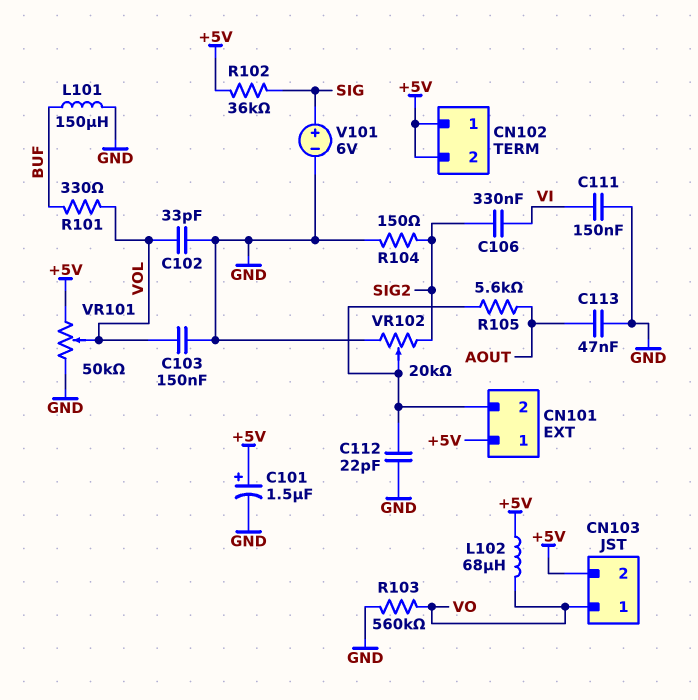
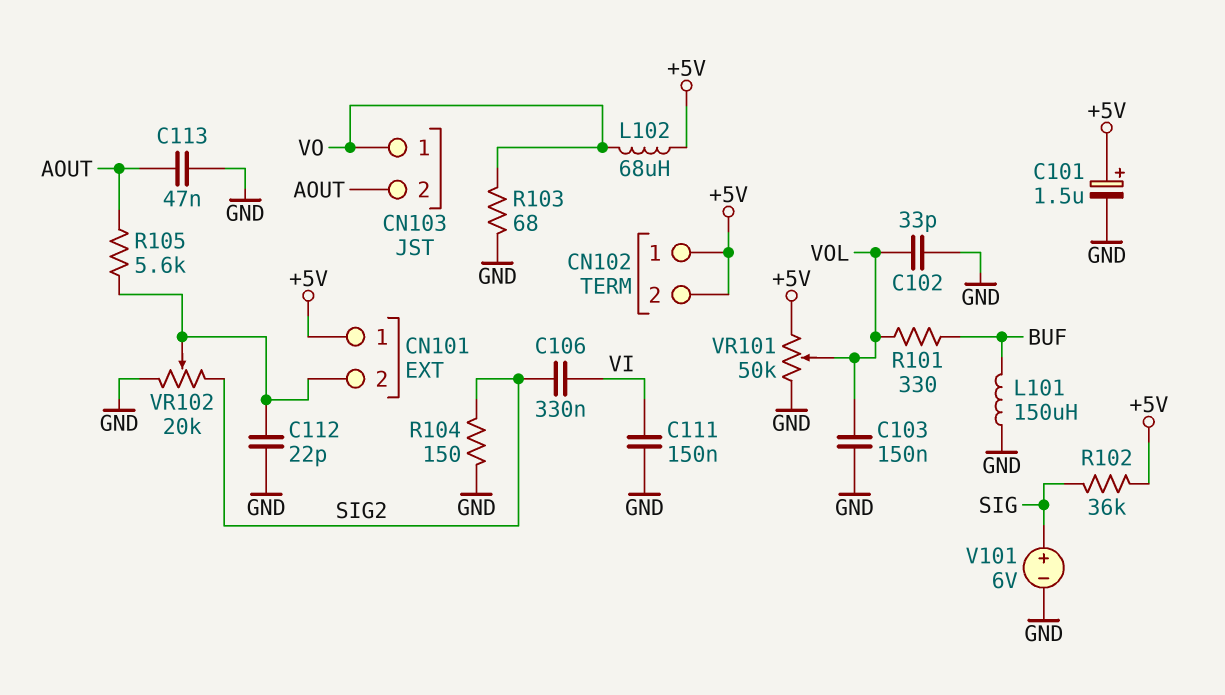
CN103 pin 2: +5V -> AOUT
R103: 560k (GND, VO) -> 68 (GND, VO)

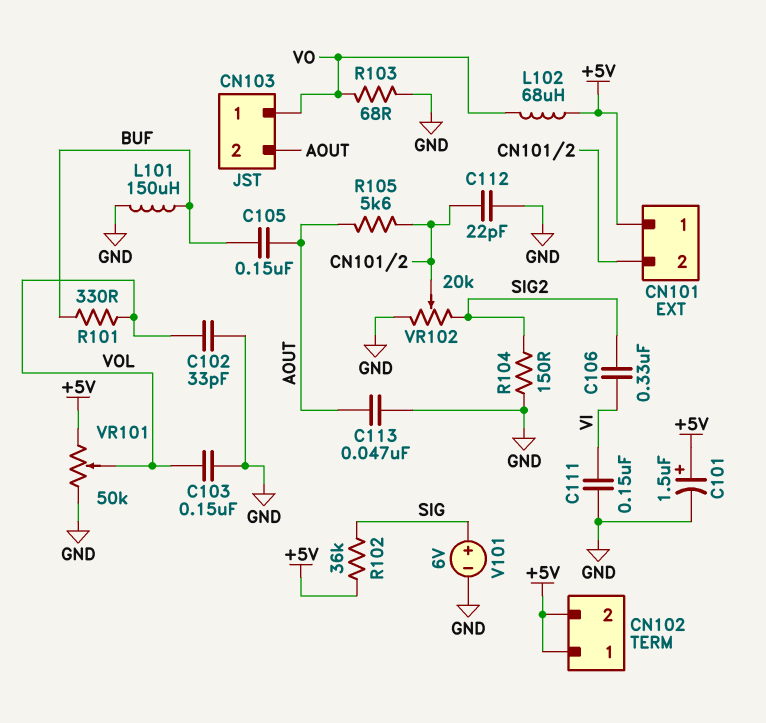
C105: none -> 150nF (AOUT, BUF)

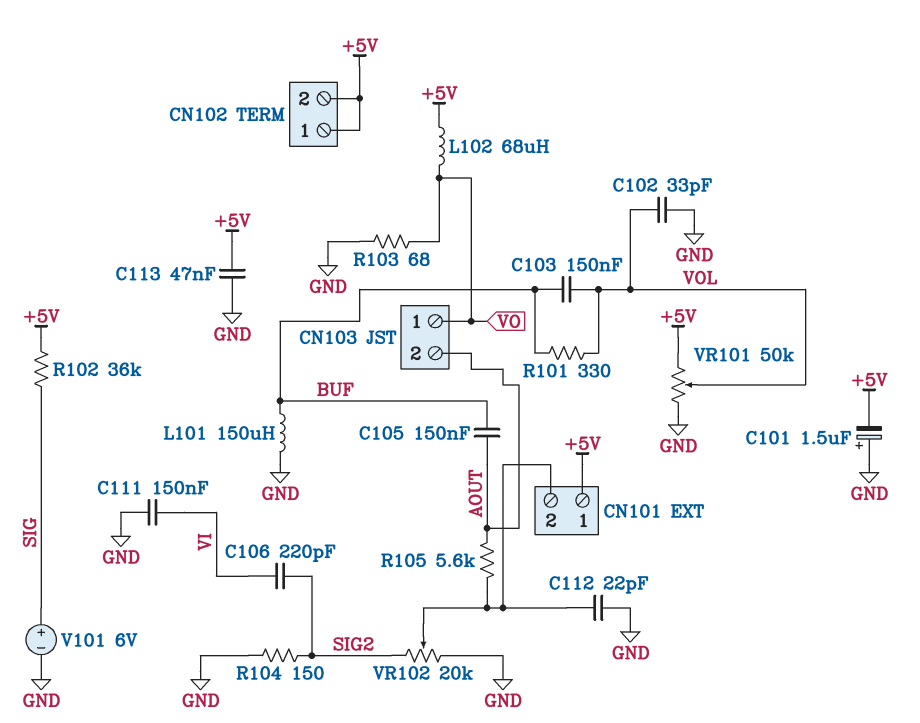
C101: 1.5uF (plus +5V, minus GND) -> 1.5uF (plus GND, minus +5V)
C103: 150nF (GND, VOL) -> 150nF (BUF, VOL)
C106: 330nF (SIG2, VI) -> 220pF (SIG2, VI)
C113: 47nF (AOUT, GND) -> 47nF (+5V, GND)

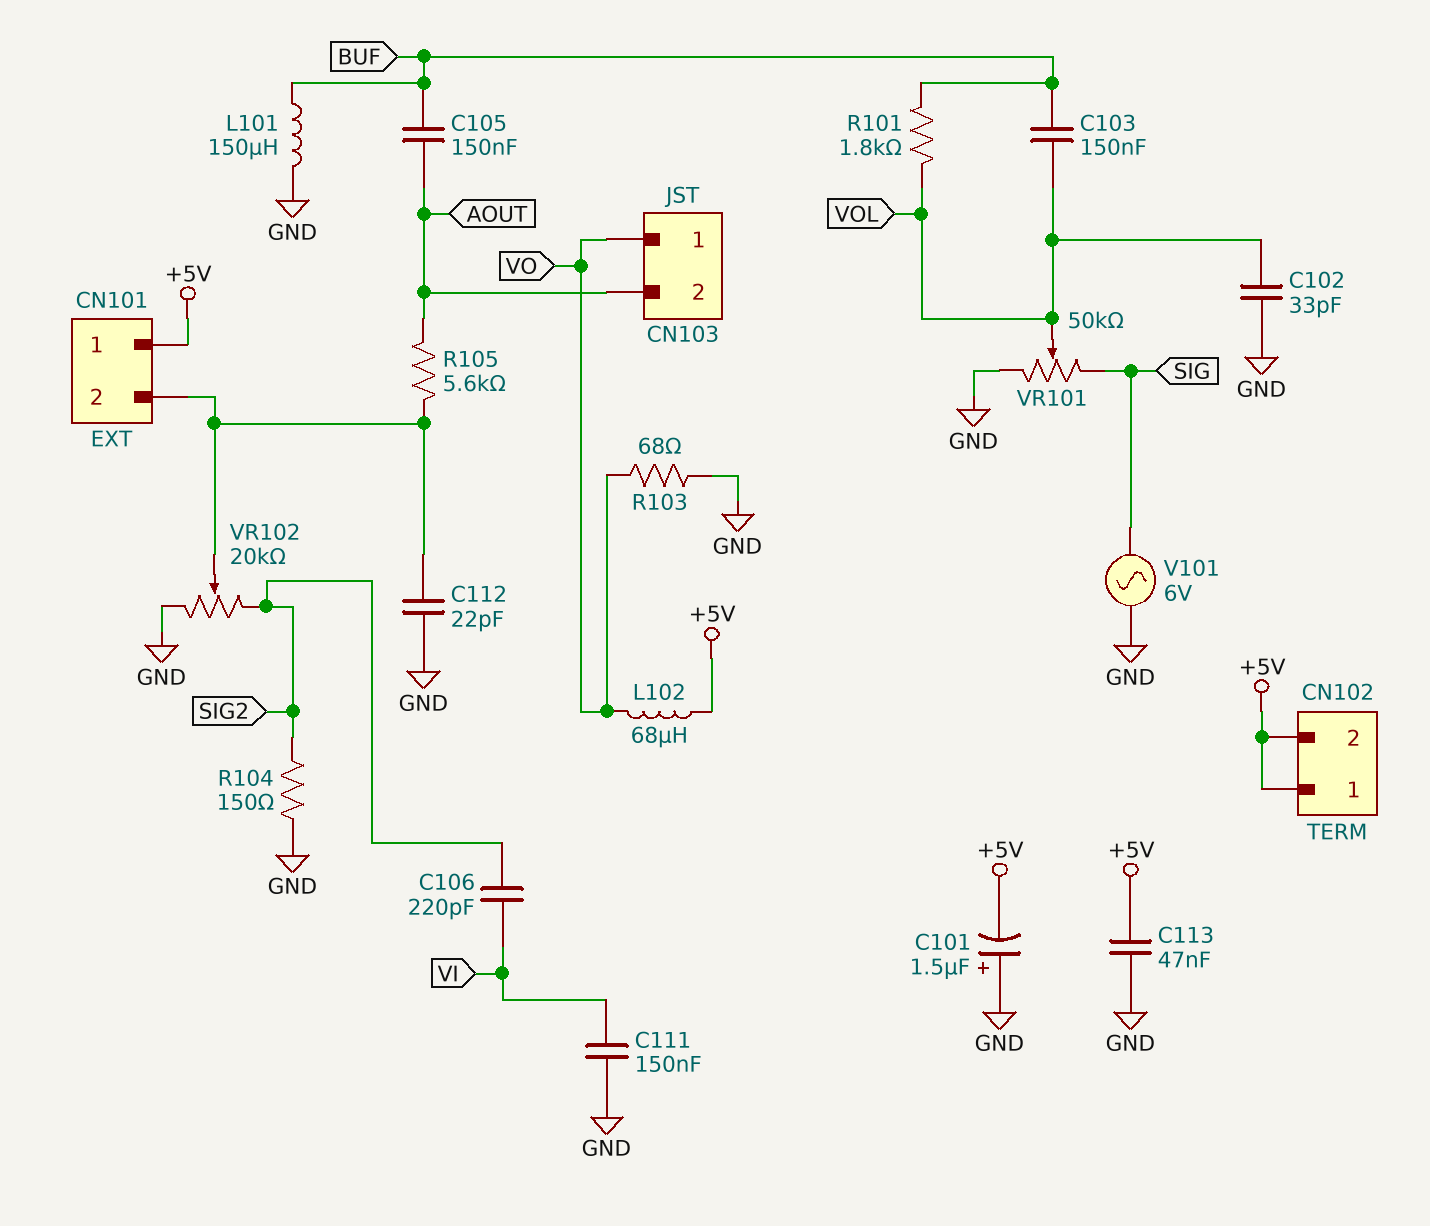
R101: 330 (BUF, VOL) -> 1.8k (BUF, VOL)
R102: 36k (+5V, SIG) -> none
V101: 6V (plus SIG, minus GND) -> AC 6V (GND, SIG)
VR101: 50k (+5V, GND, wiper VOL) -> 50k (GND, SIG, wiper VOL)

